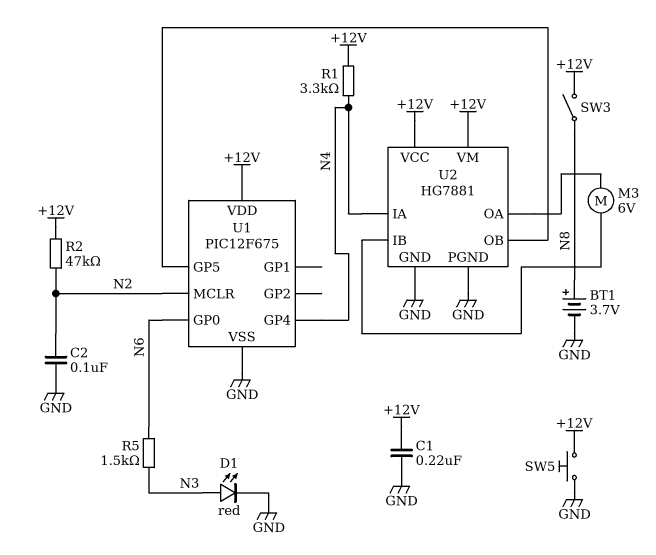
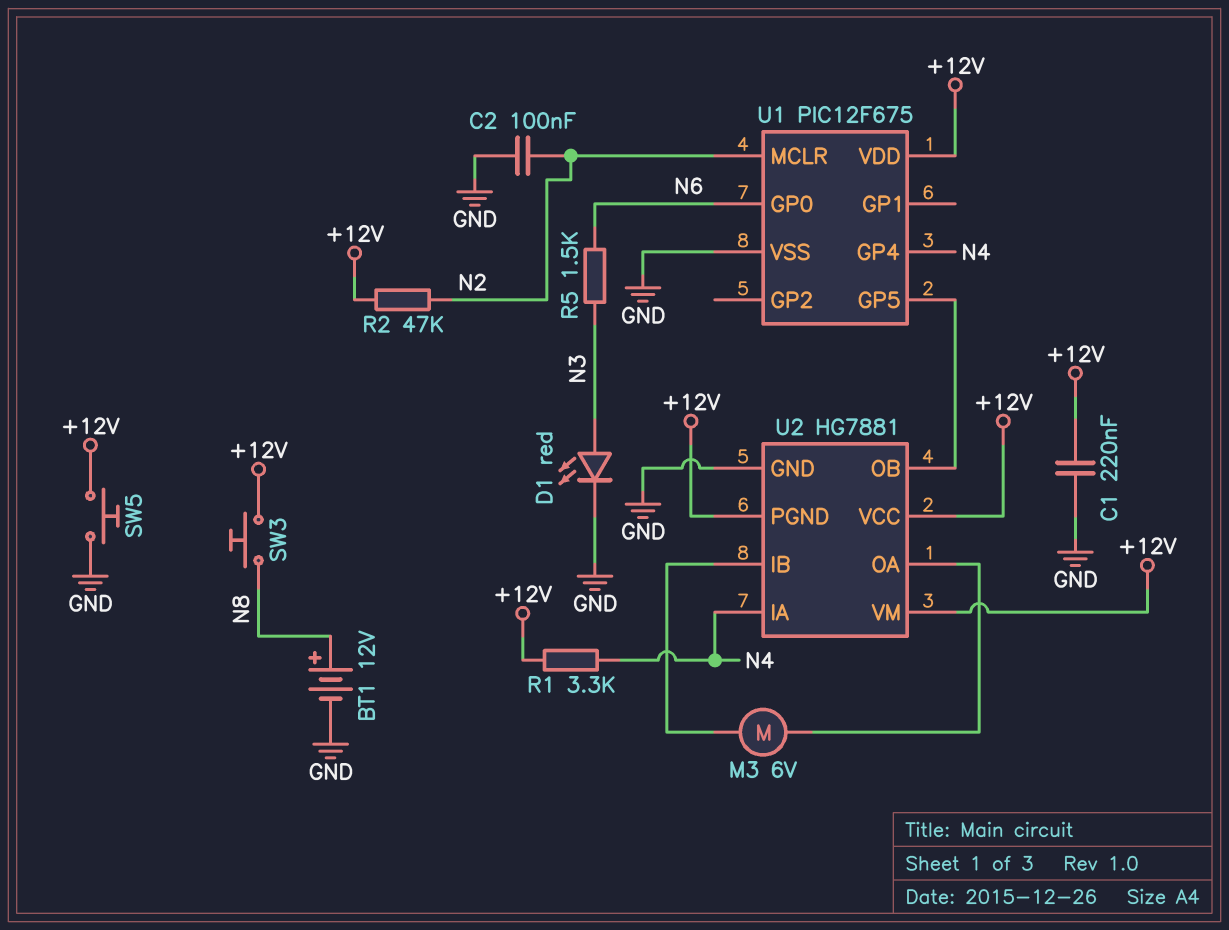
BT1: 3.7V (plus N8, minus GND) -> 12V (plus N8, minus GND)
SW3: switch (+12V, N8) -> button (+12V, N8)
U2 pin PGND: GND -> +12V

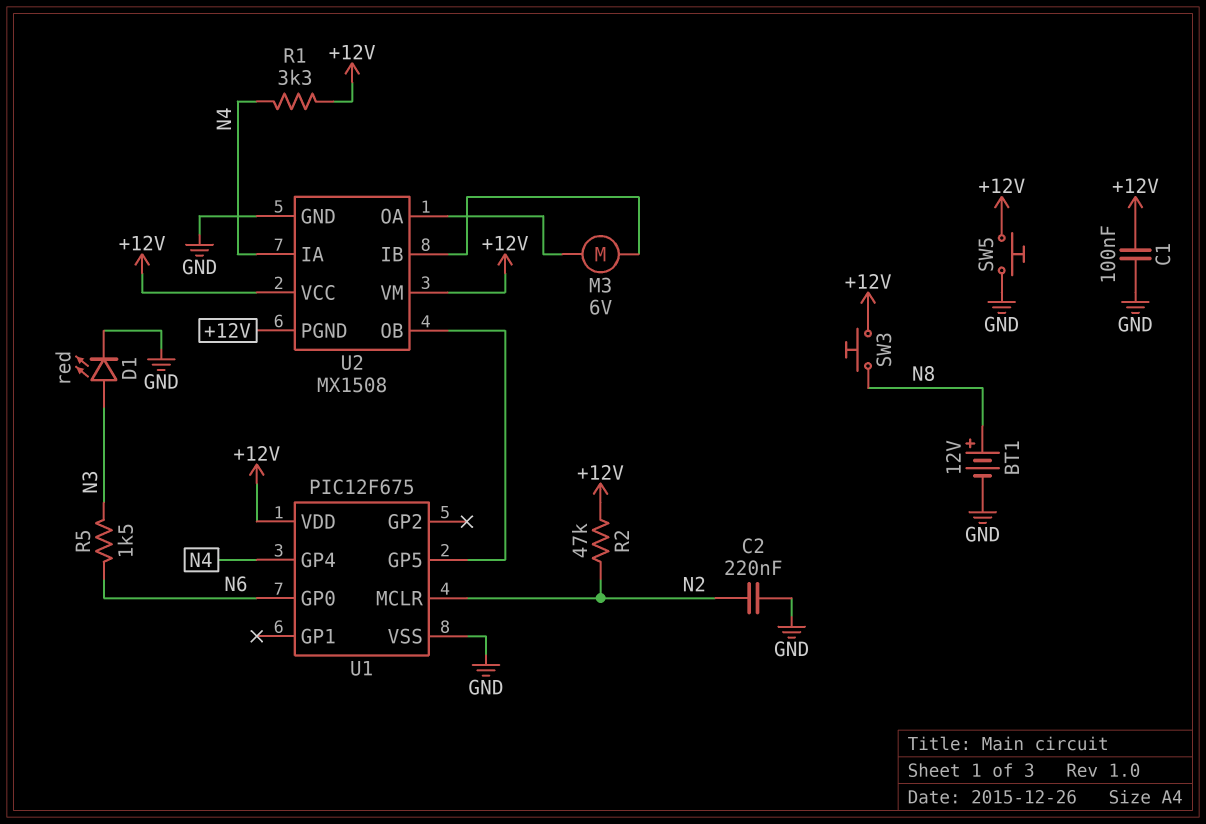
C1: 220nF (+12V, GND) -> 100nF (+12V, GND)
C2: 100nF (GND, N2) -> 220nF (GND, N2)
U2: HG7881 -> MX1508

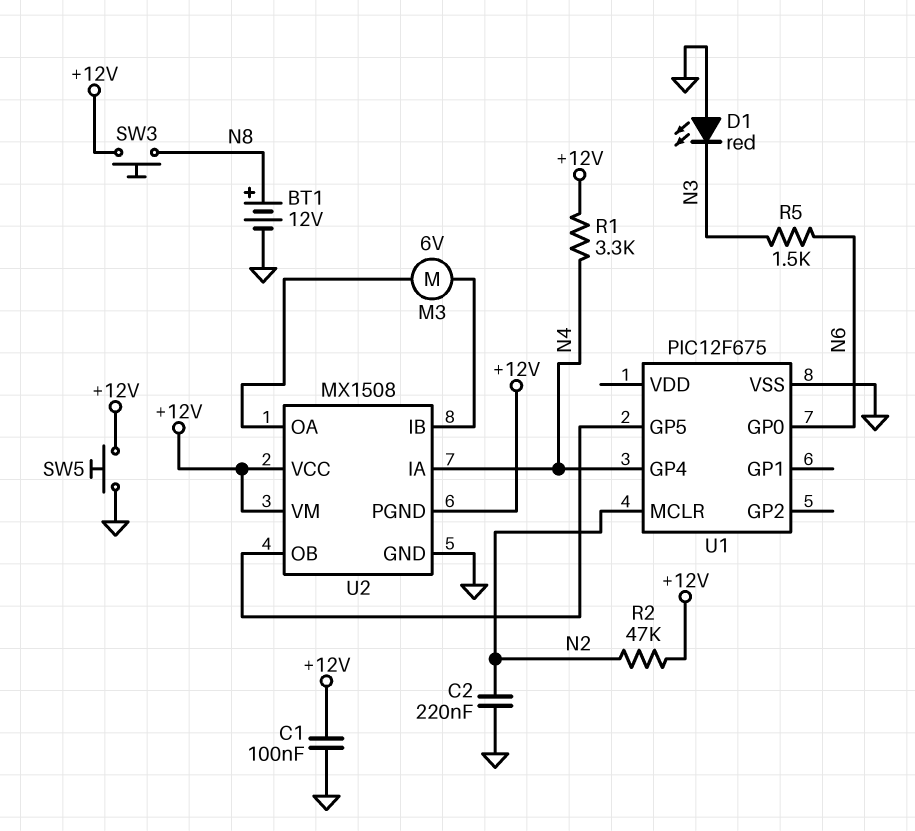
D1: LED red (A N3, K GND) -> LED red (A GND, K N3)
U1 pin VDD: +12V -> none

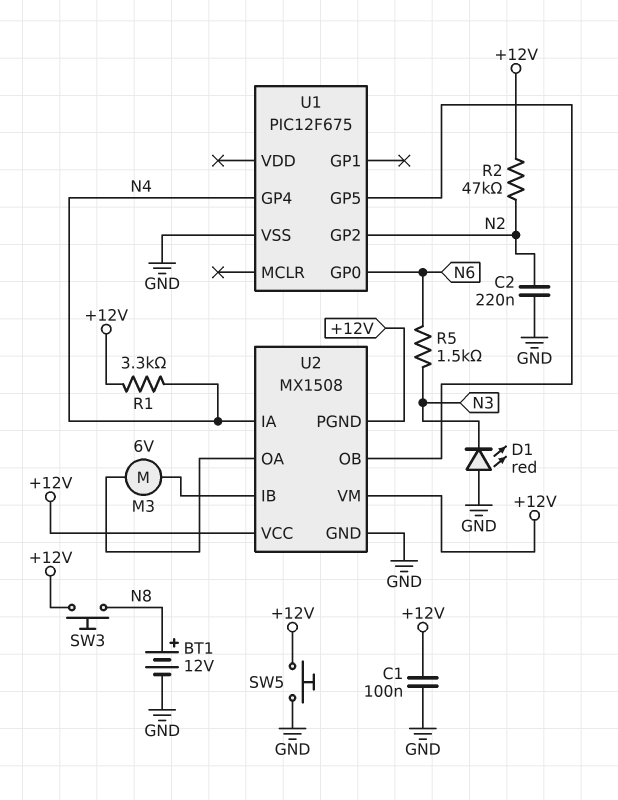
U1 pin GP2: none -> N2
U1 pin MCLR: N2 -> none

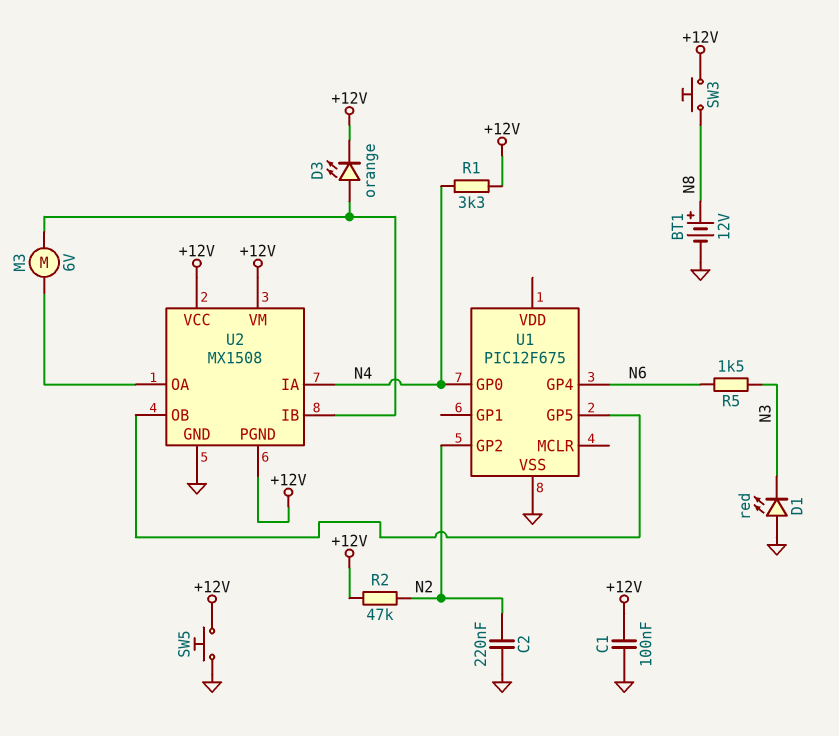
D3: none -> LED orange (A U2/IB, K +12V)
U1 pin GP0: N6 -> N4
U1 pin GP4: N4 -> N6

